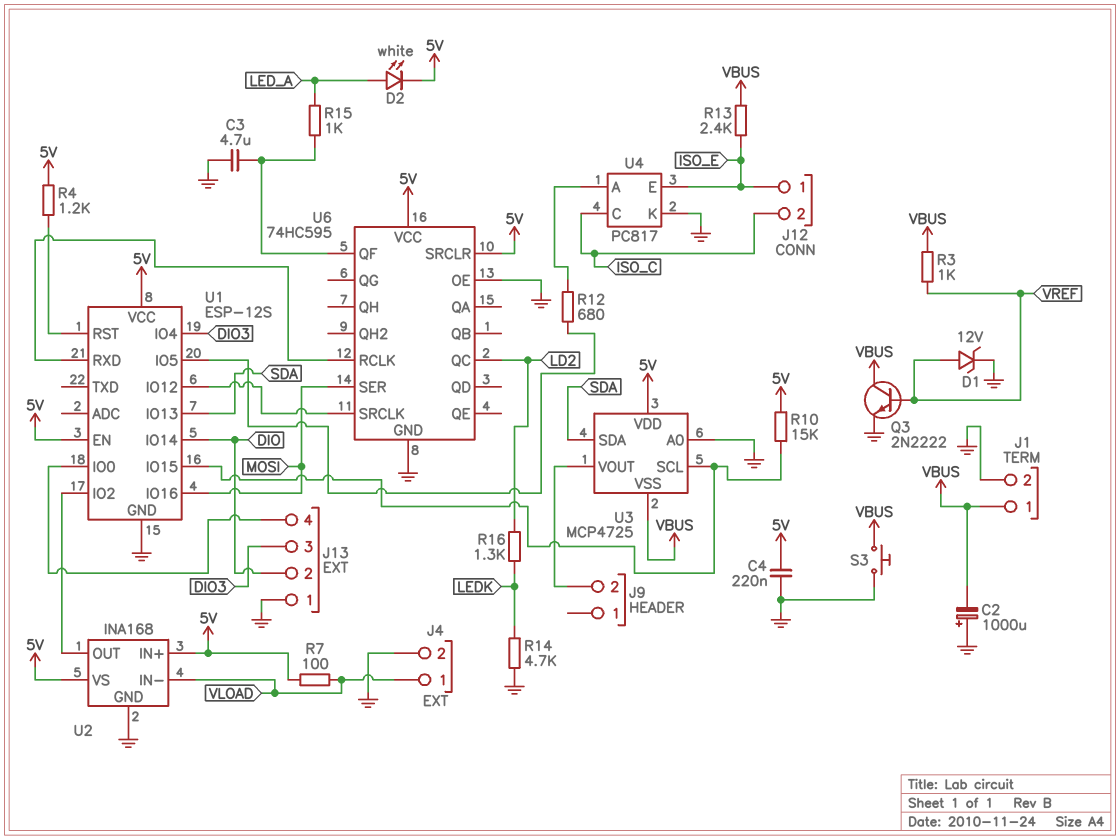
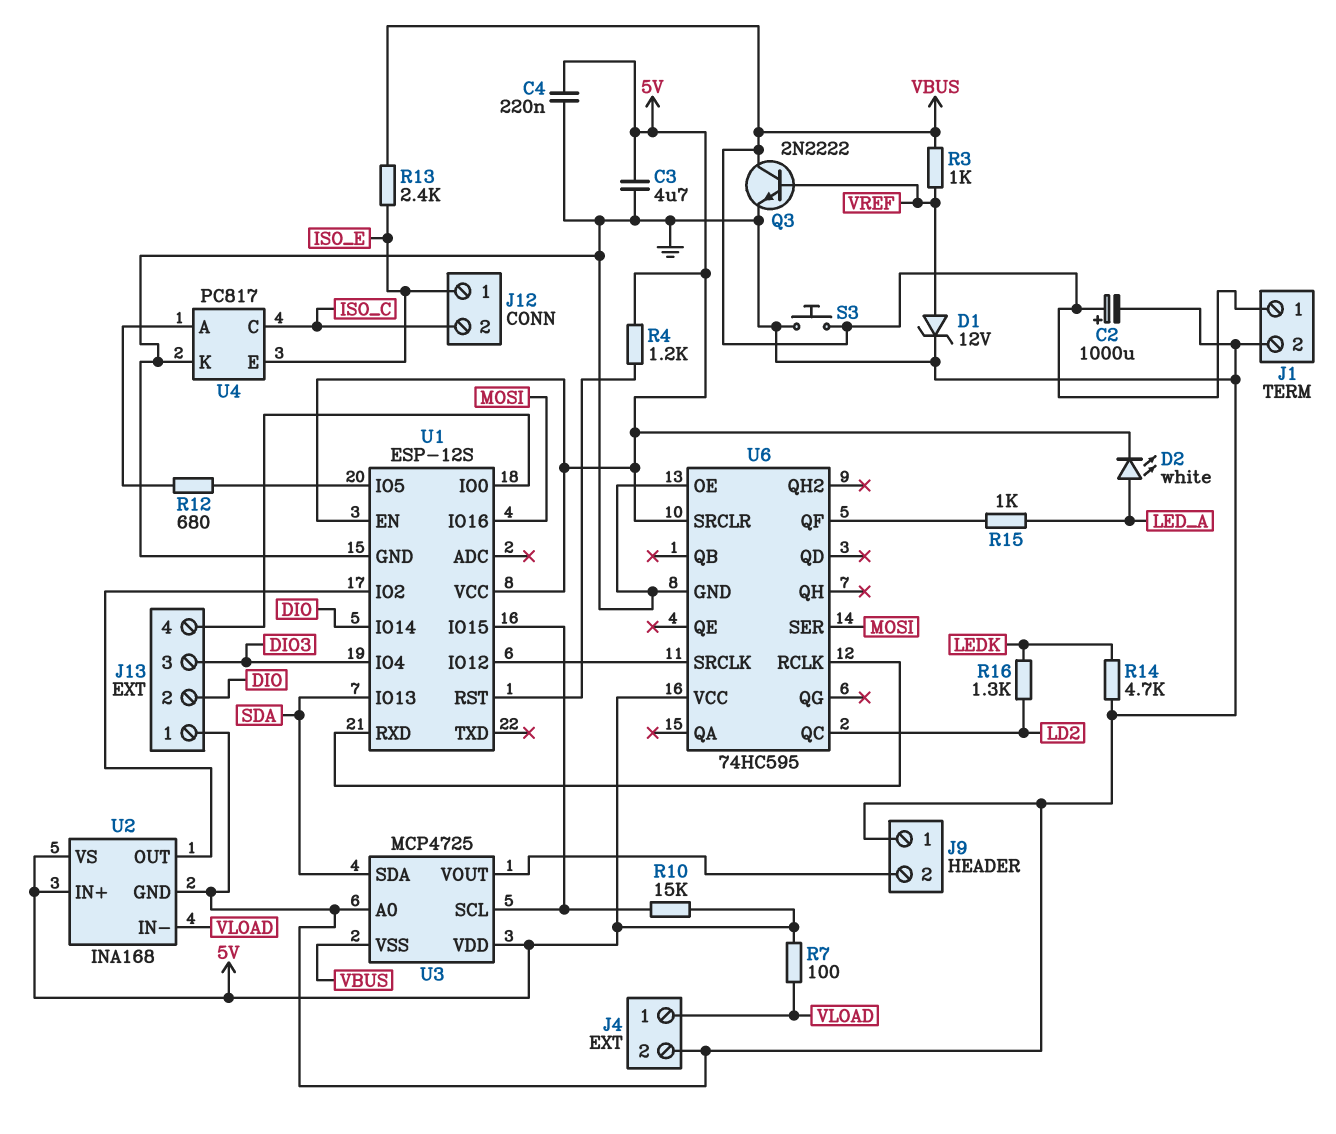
C2: 1000uF (plus GND, minus VBUS) -> 1000uF (plus VBUS, minus GND)
C3: 4.7uF (GND, U6/QF) -> 4.7uF (5V, GND)
J9 pin 1: none -> GND

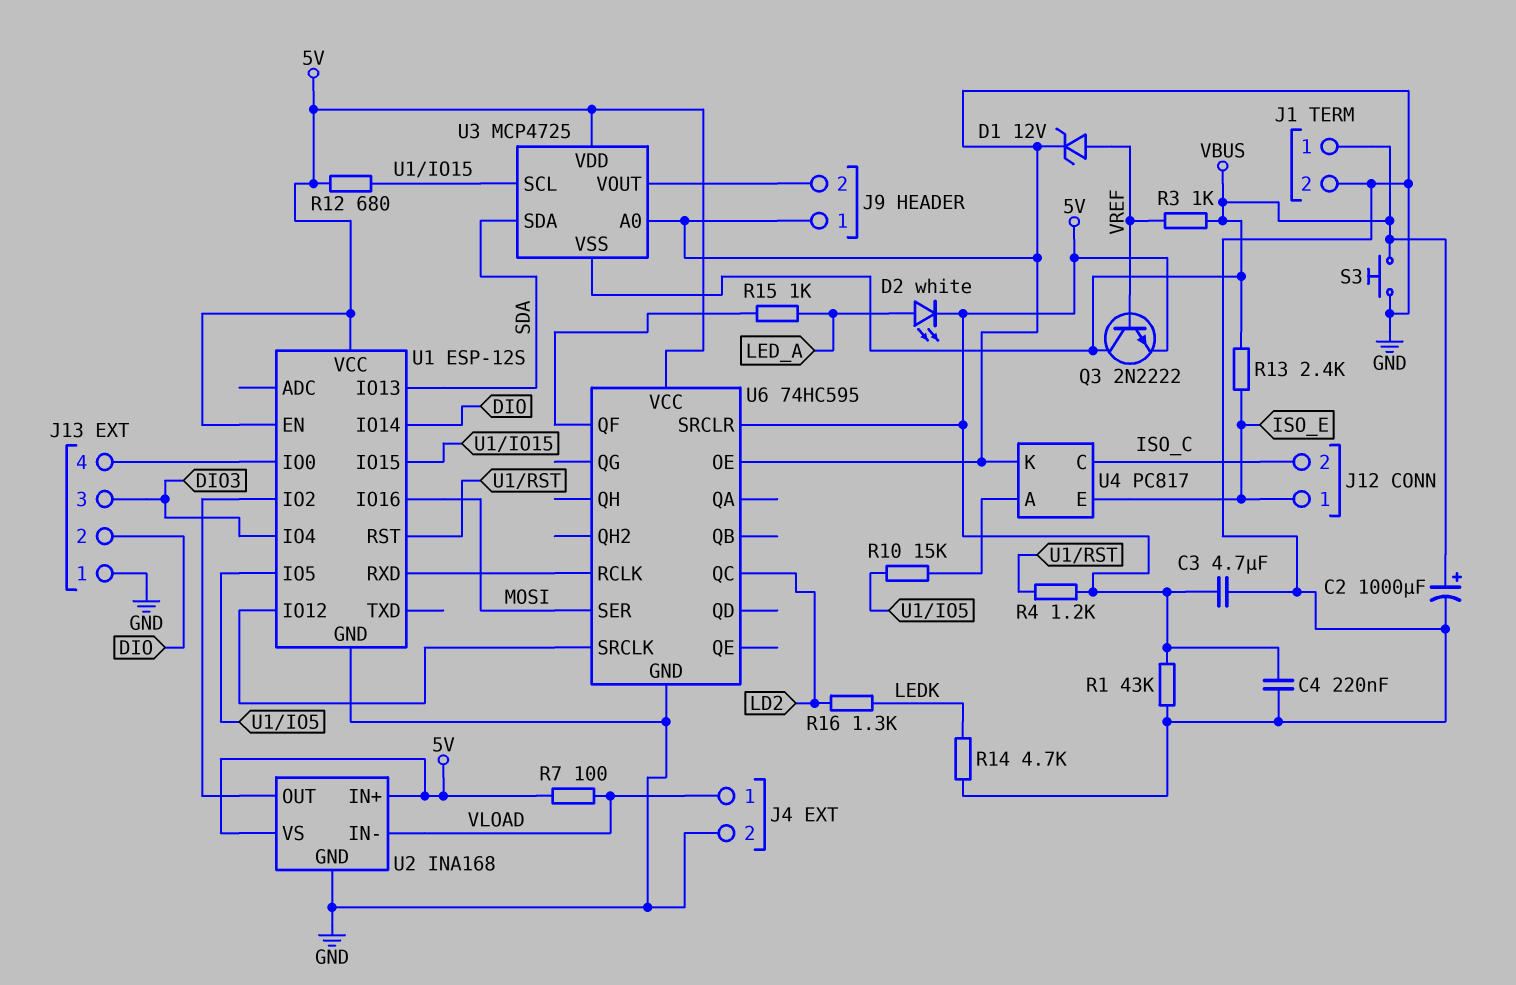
Q3: NPN 2N2222 (B VREF, C VBUS, E GND) -> NPN 2N2222 (B VREF, C VBUS, E 5V)
R1: none -> 43k (5V, GND)
R10: 15k (5V, U1/IO15) -> 15k (U1/IO5, U4/A)
R12: 680 (U1/IO5, U4/A) -> 680 (5V, U1/IO15)

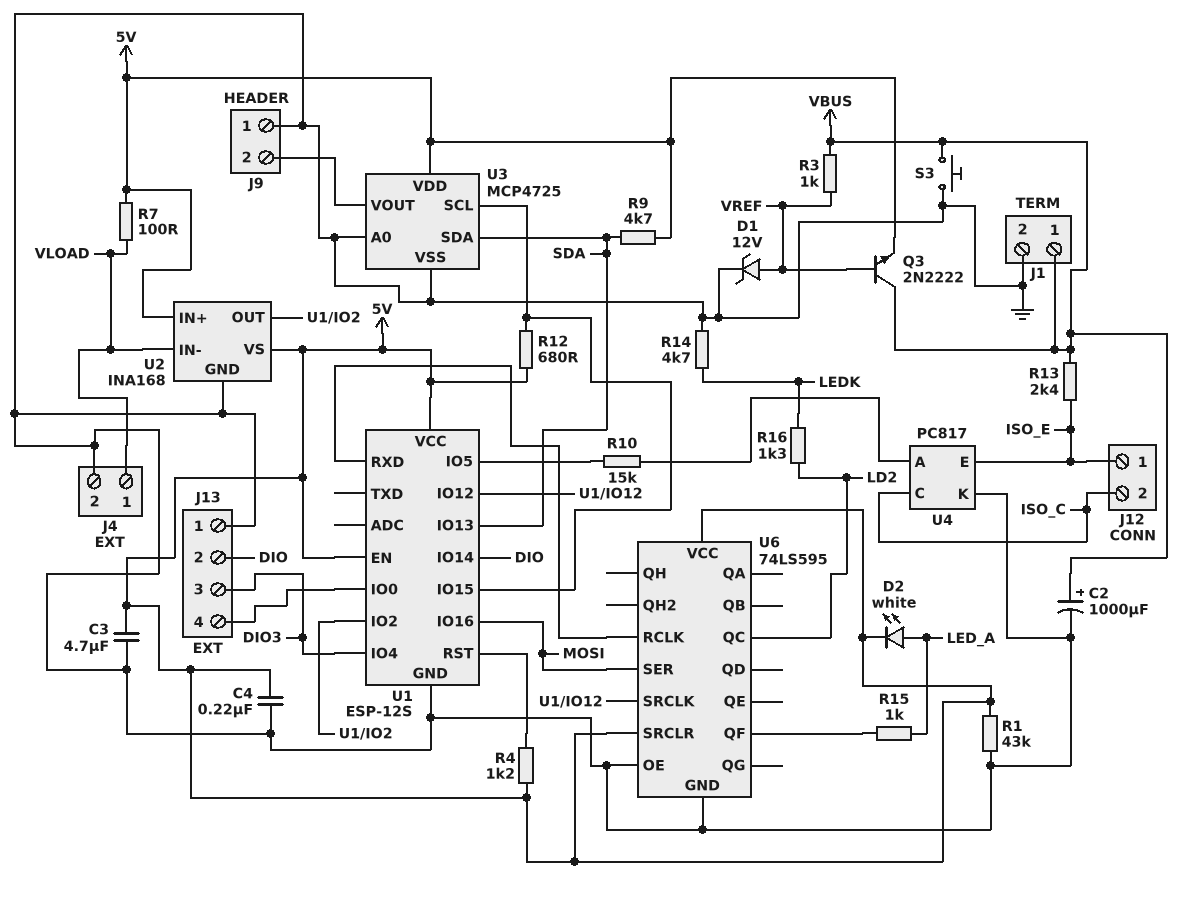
R9: none -> 4.7k (5V, SDA)
U3 pin VSS: VBUS -> GND
U6: 74HC595 -> 74LS595

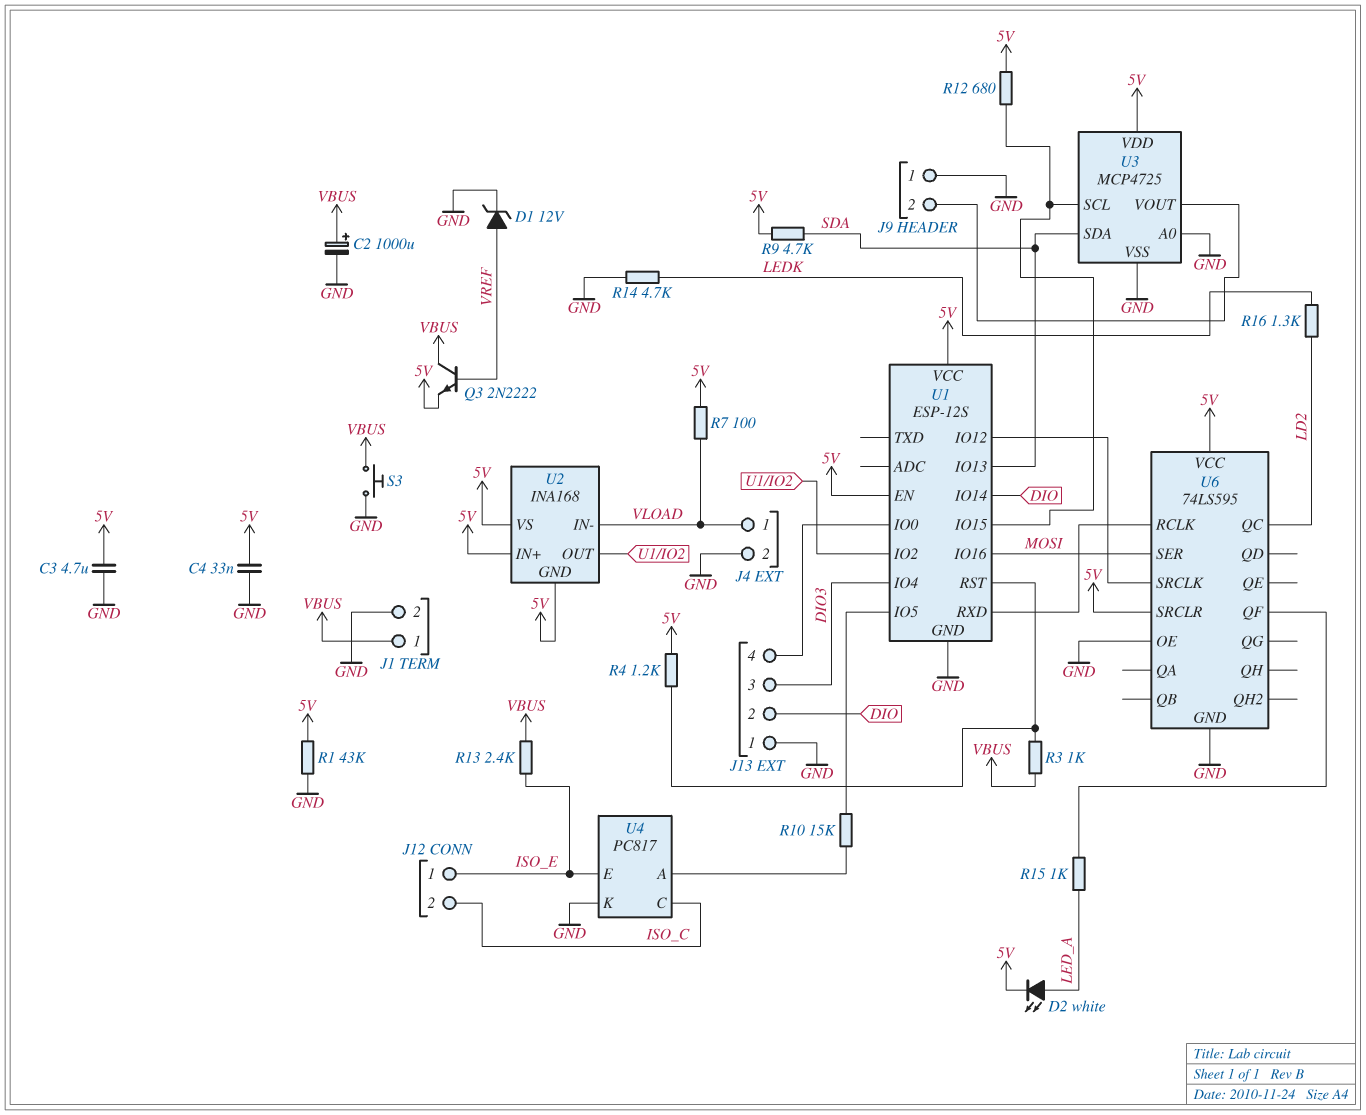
C4: 220nF (5V, GND) -> 33nF (5V, GND)
R3: 1k (VBUS, VREF) -> 1k (U1/RST, VBUS)
U2 pin GND: GND -> 5V

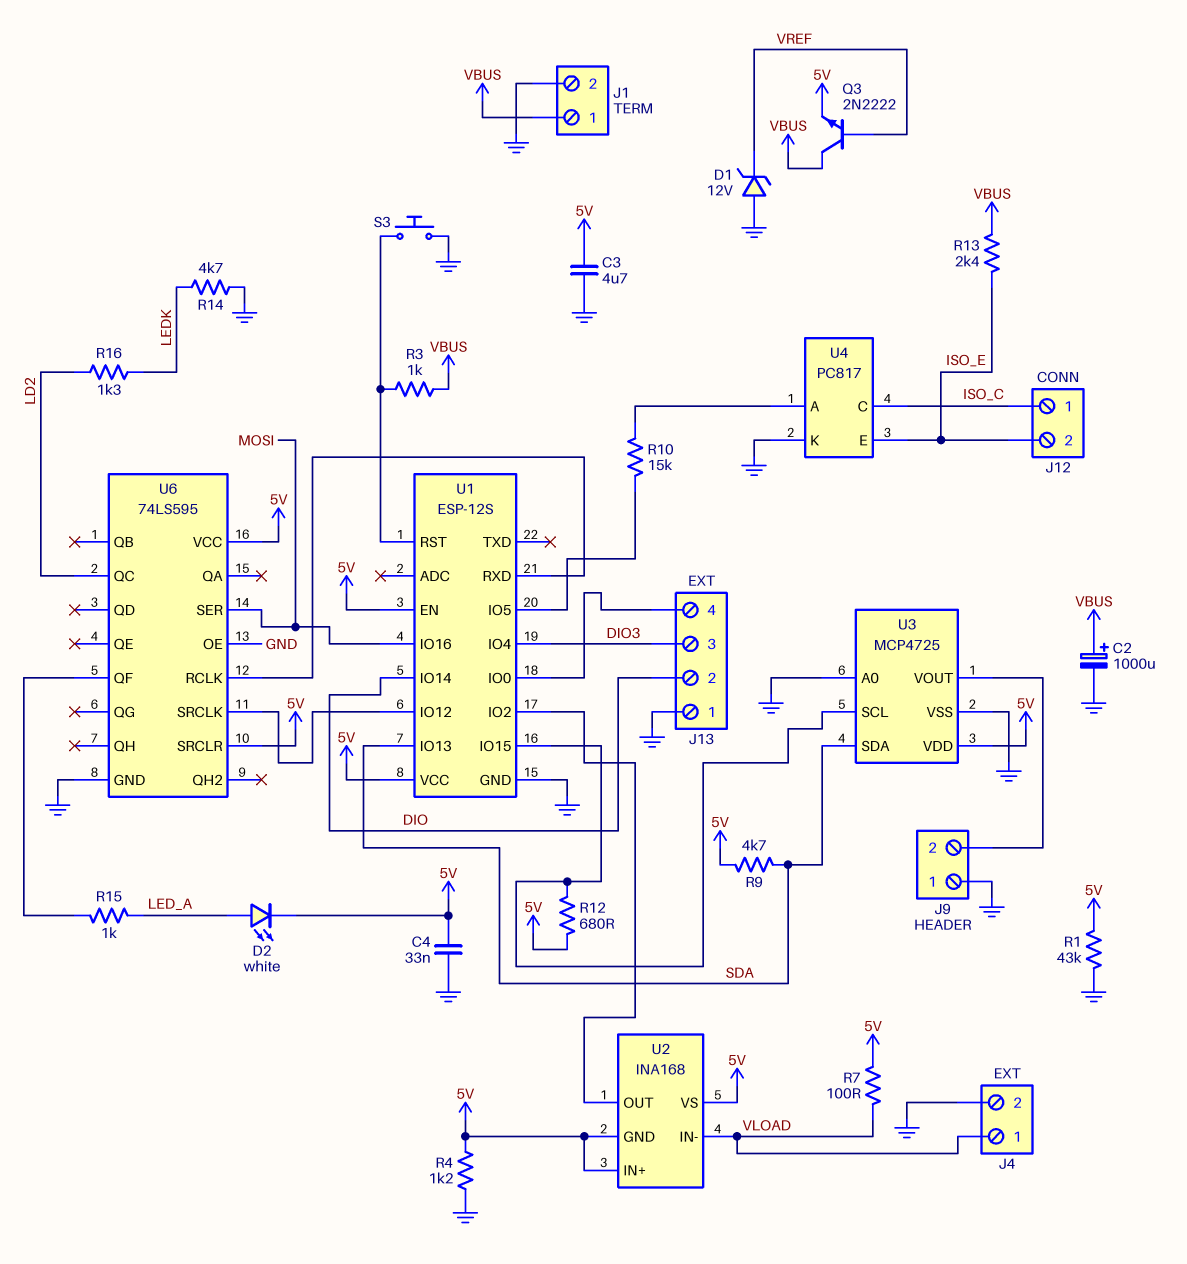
D1: zener 12V (A VREF, K GND) -> zener 12V (A GND, K VREF)
J12 pin 1: ISO_E -> ISO_C
J12 pin 2: ISO_C -> ISO_E
R4: 1.2k (5V, U1/RST) -> 1.2k (5V, GND)
S3: button (GND, VBUS) -> button (GND, U1/RST)

